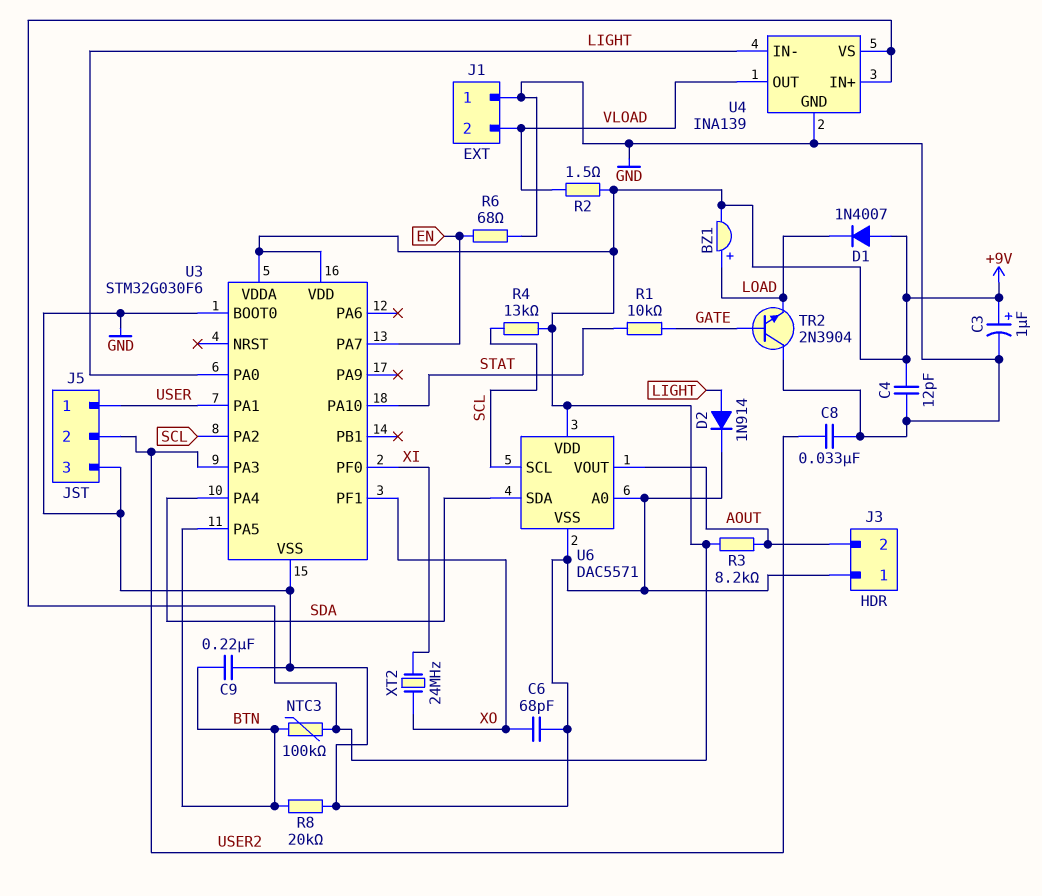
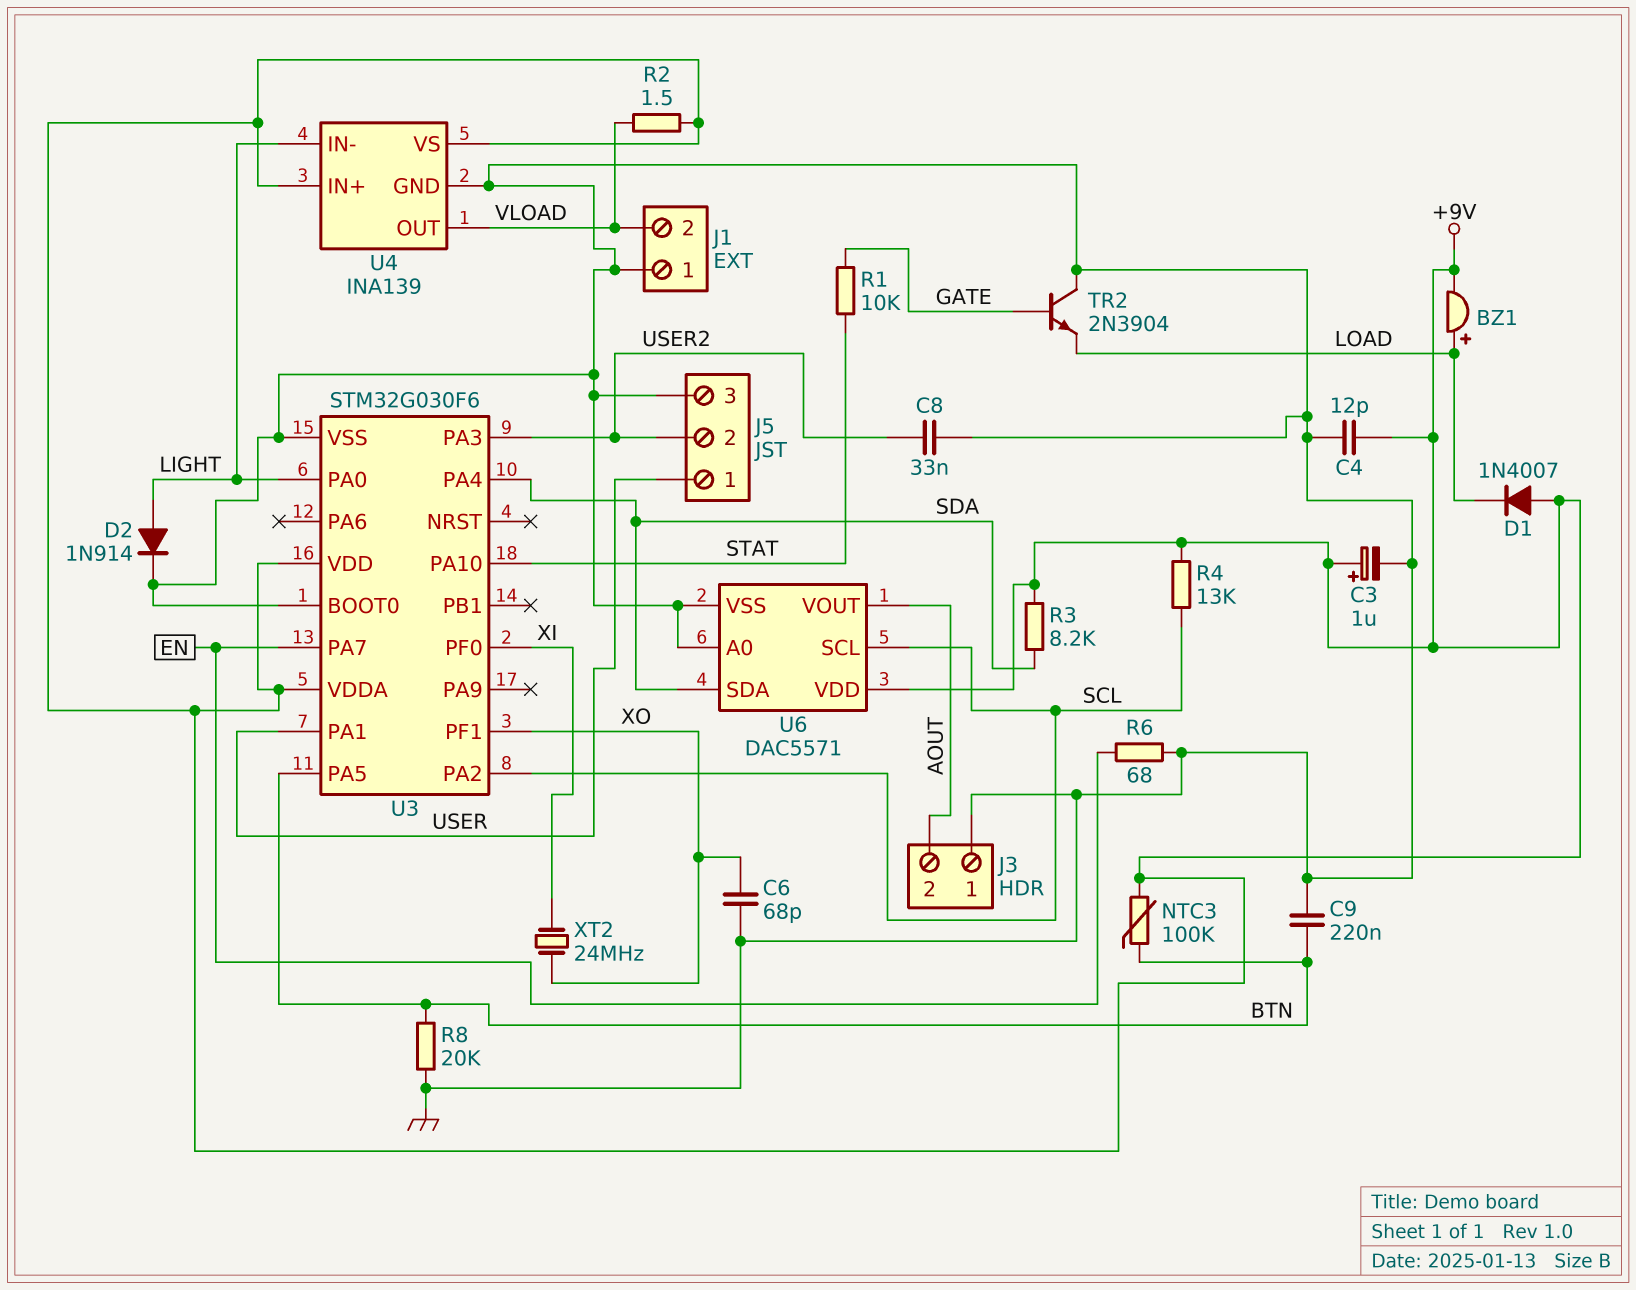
R3: 8.2k (+9V, AOUT) -> 8.2k (+9V, SDA)

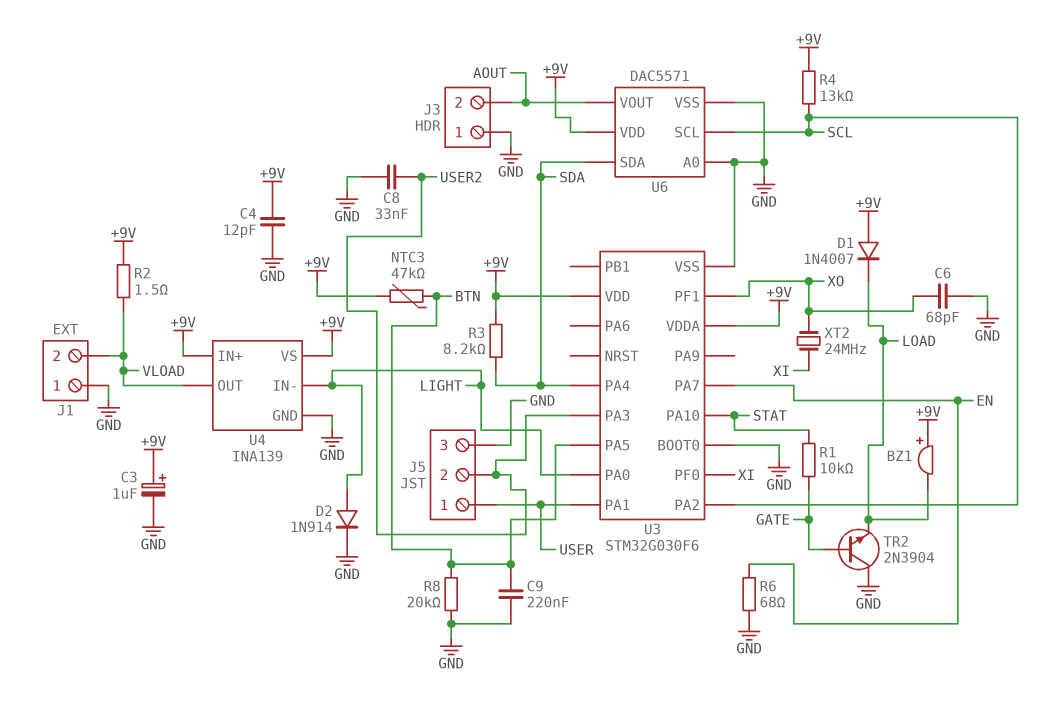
BZ1: buzzer (plus LOAD, minus +9V) -> buzzer (plus +9V, minus LOAD)
NTC3: 100k (+9V, BTN) -> 47k (+9V, BTN)

